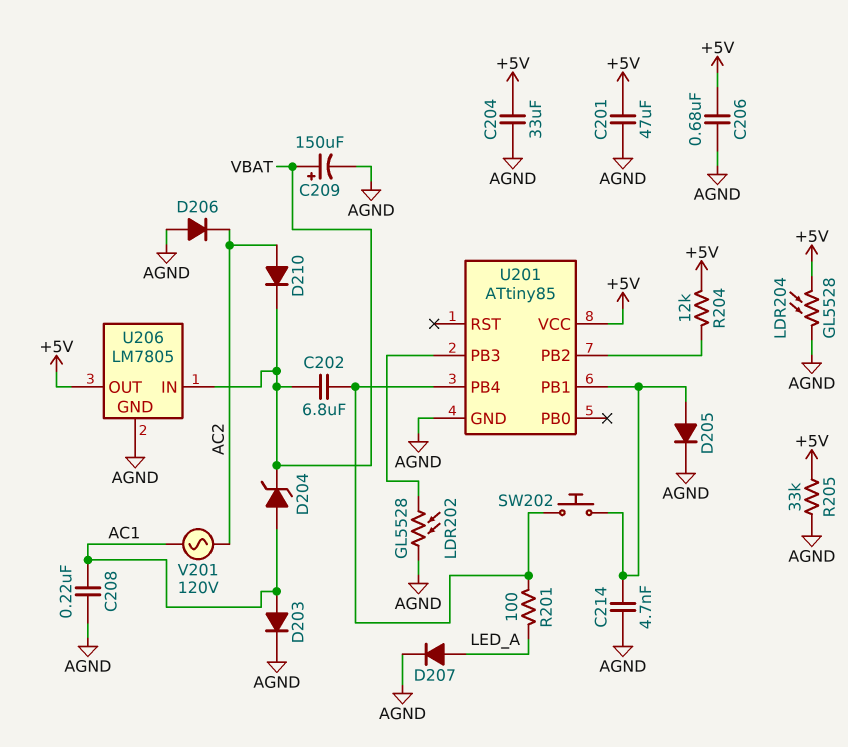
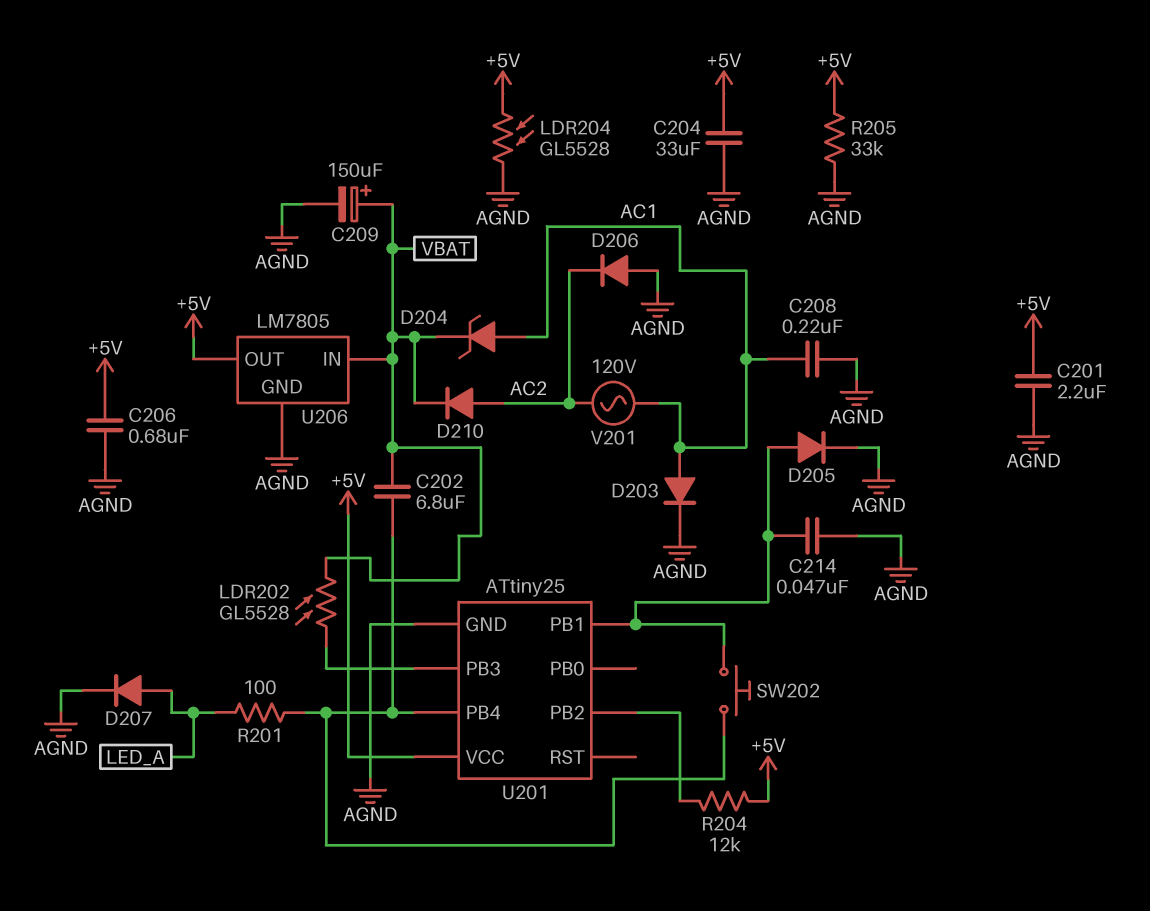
C201: 47uF (+5V, AGND) -> 2.2uF (+5V, AGND)
C214: 4.7nF (AGND, U201/PB1) -> 47nF (AGND, U201/PB1)
LDR202: GL5528 (AGND, U201/PB3) -> GL5528 (U201/PB3, VBAT)
U201: ATtiny85 -> ATtiny25

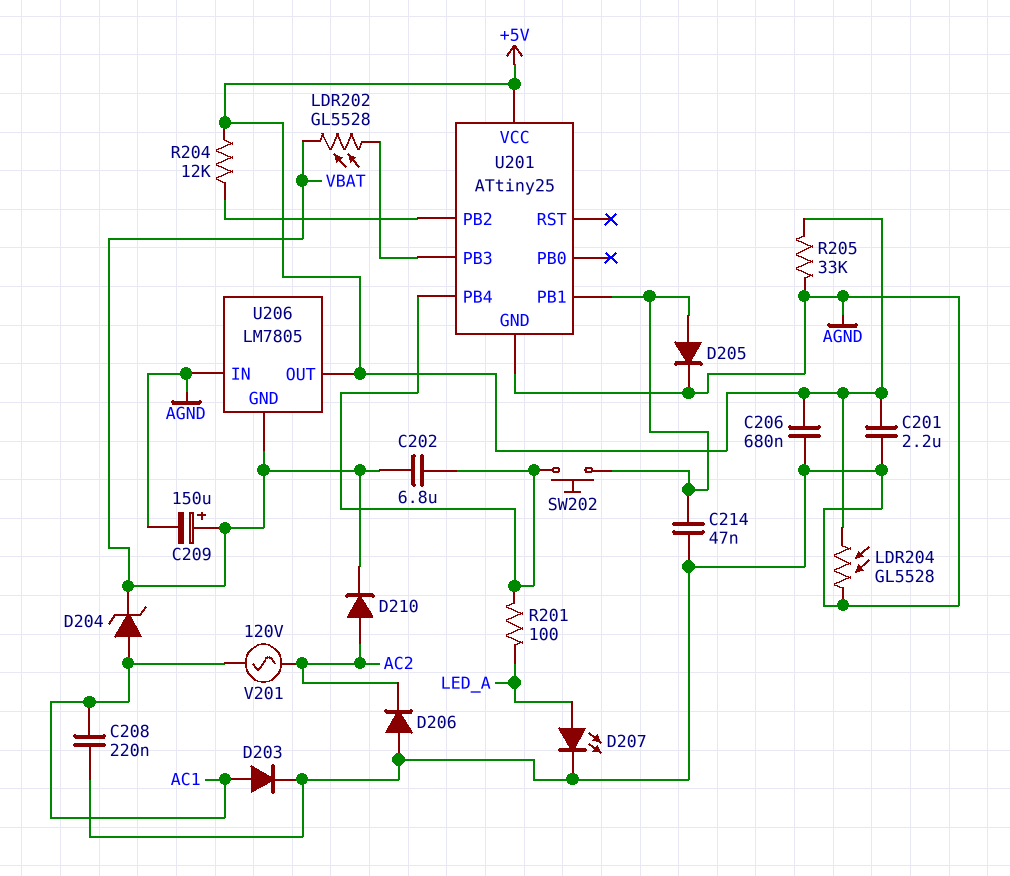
C204: 33uF (+5V, AGND) -> none
D207: diode (A LED_A, K AGND) -> LED (A LED_A, K AGND)
U206 pin GND: AGND -> VBAT
U206 pin IN: VBAT -> AGND

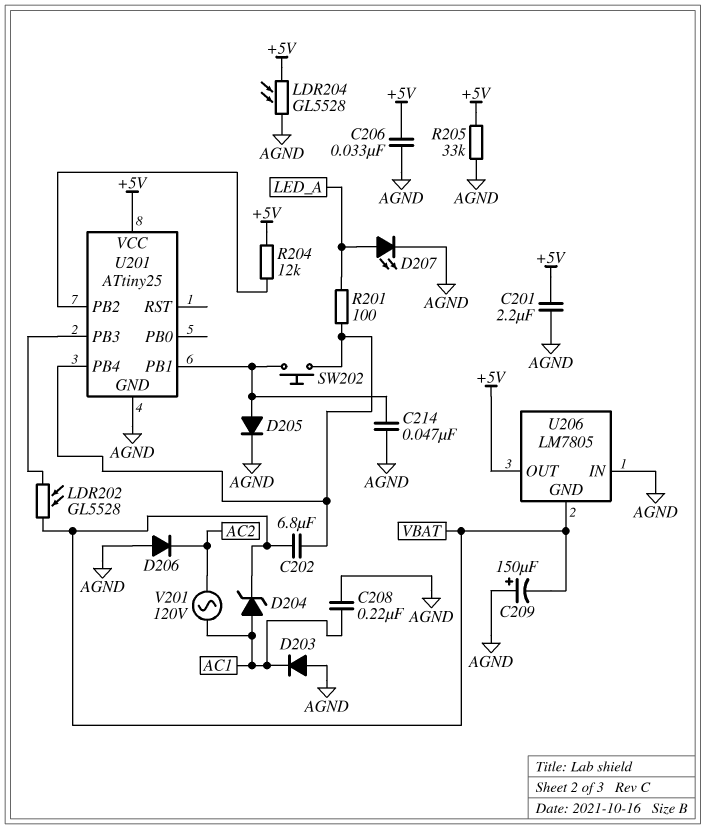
C206: 680nF (+5V, AGND) -> 33nF (+5V, AGND)
C209: 150uF (plus VBAT, minus AGND) -> 150uF (plus AGND, minus VBAT)
D203: diode (A AC1, K AGND) -> diode (A AGND, K AC1)
D210: diode (A AC2, K VBAT) -> none

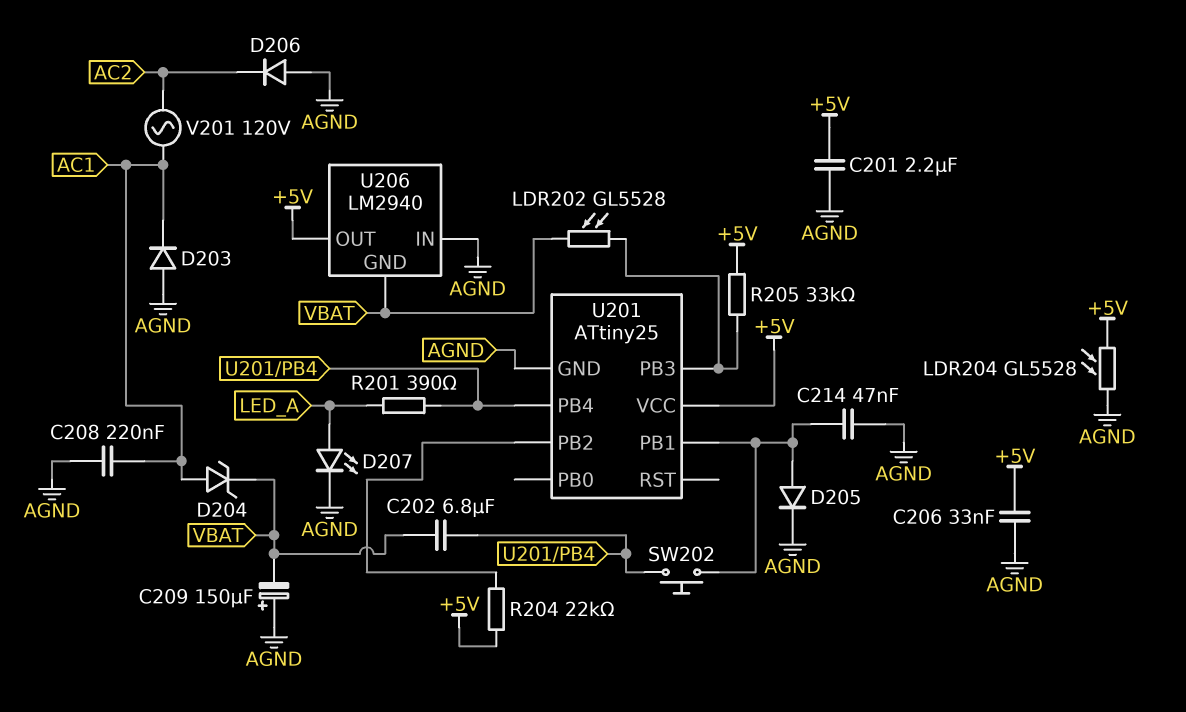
R201: 100 (LED_A, U201/PB4) -> 390 (LED_A, U201/PB4)
R204: 12k (+5V, U201/PB2) -> 22k (+5V, U201/PB2)
R205: 33k (+5V, AGND) -> 33k (+5V, U201/PB3)
U206: LM7805 -> LM2940

